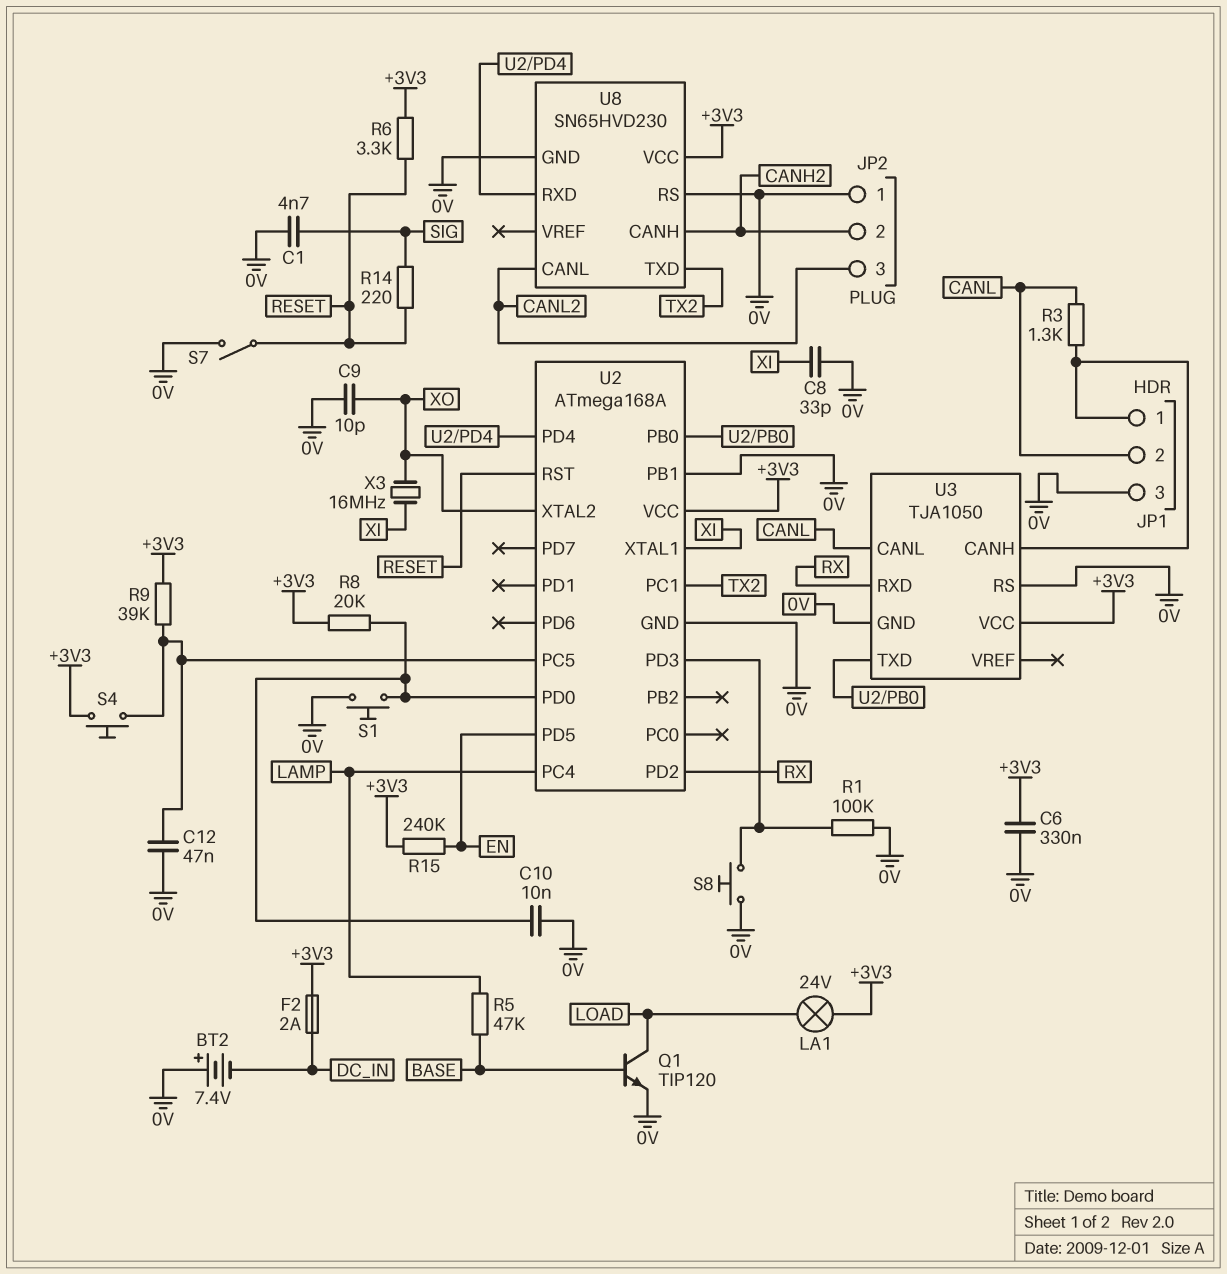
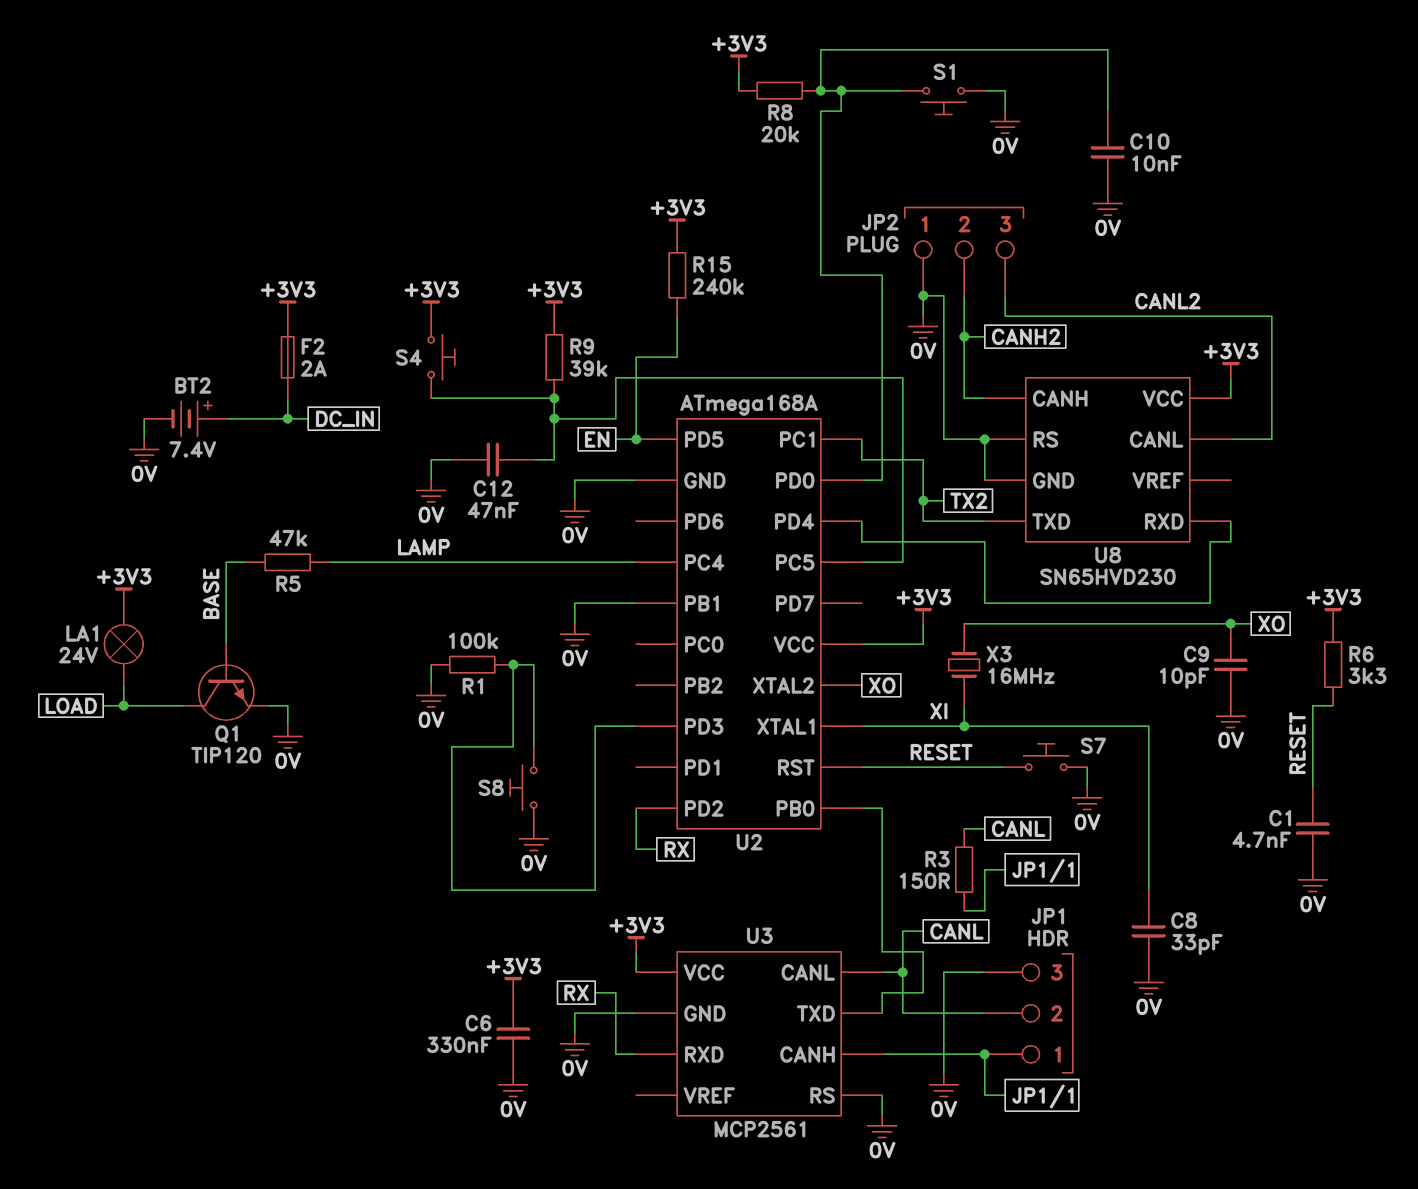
BT2: 7.4V (plus 0V, minus DC_IN) -> 7.4V (plus DC_IN, minus 0V)
C1: 4.7nF (0V, SIG) -> 4.7nF (0V, RESET)
R3: 1.3k (CANL, JP1/1) -> 150 (CANL, JP1/1)
R14: 220 (RESET, SIG) -> none
S7: switch (0V, RESET) -> button (0V, RESET)
U3: TJA1050 -> MCP2561

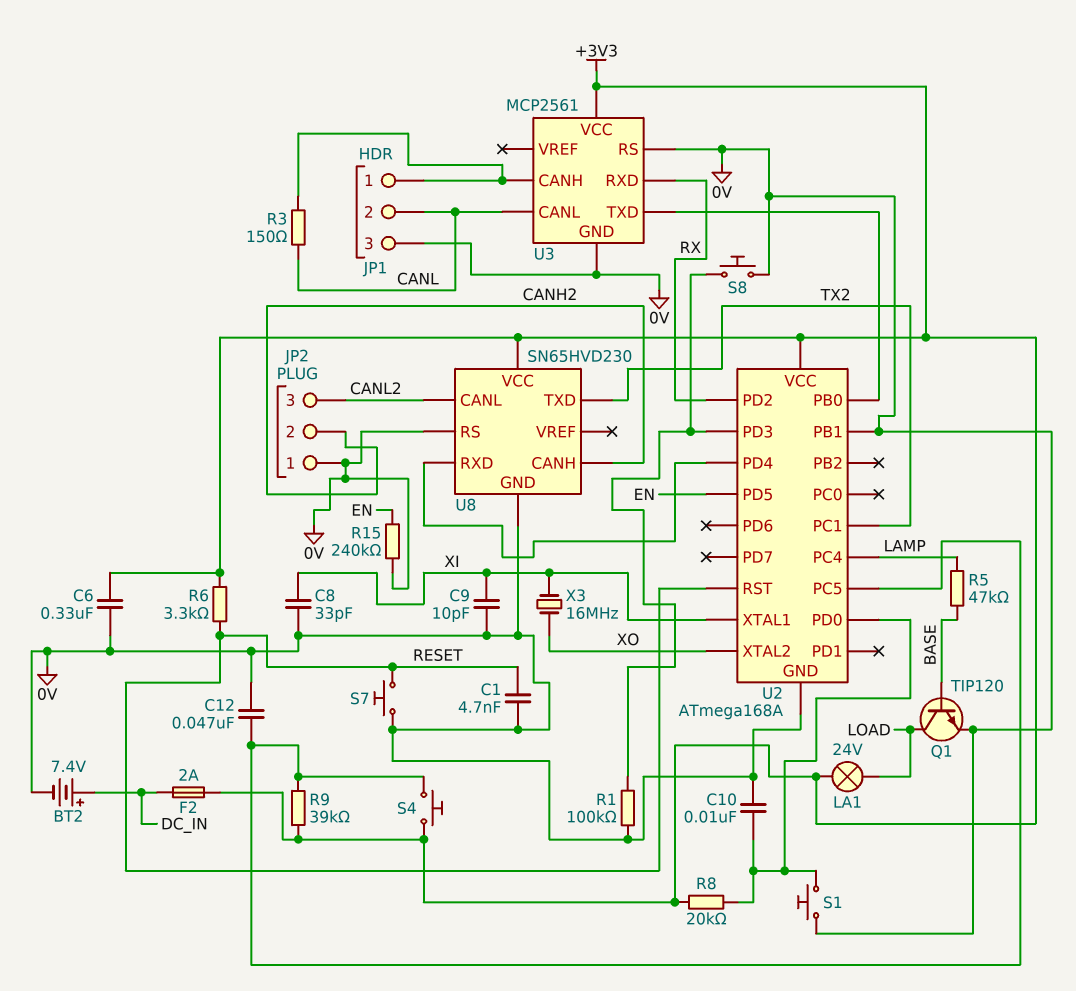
C9: 10pF (0V, XO) -> 10pF (0V, XI)
R15: 240k (+3V3, EN) -> 240k (0V, EN)

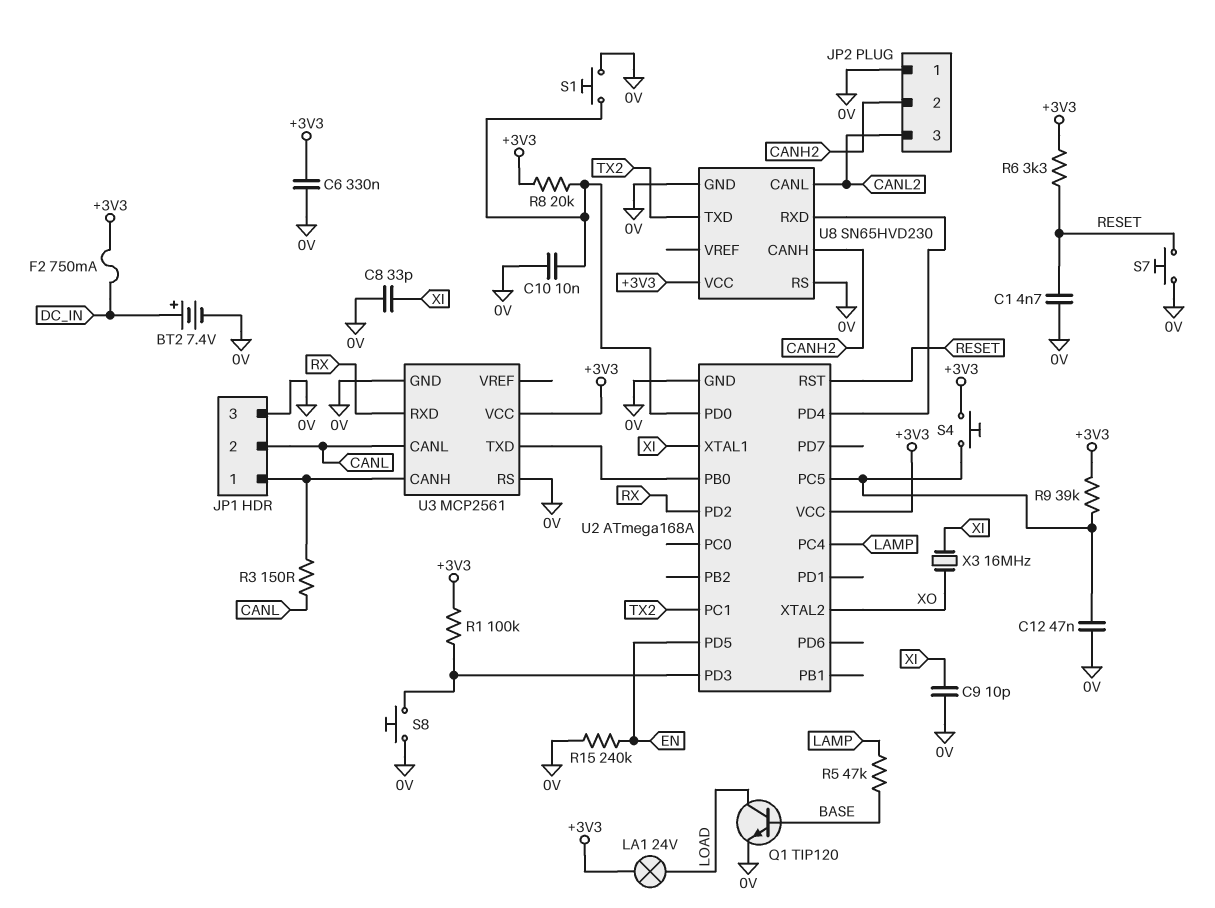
F2: 2A (+3V3, DC_IN) -> 750mA (+3V3, DC_IN)
R1: 100k (0V, U2/PD3) -> 100k (+3V3, U2/PD3)
U2 pin PB1: 0V -> none

